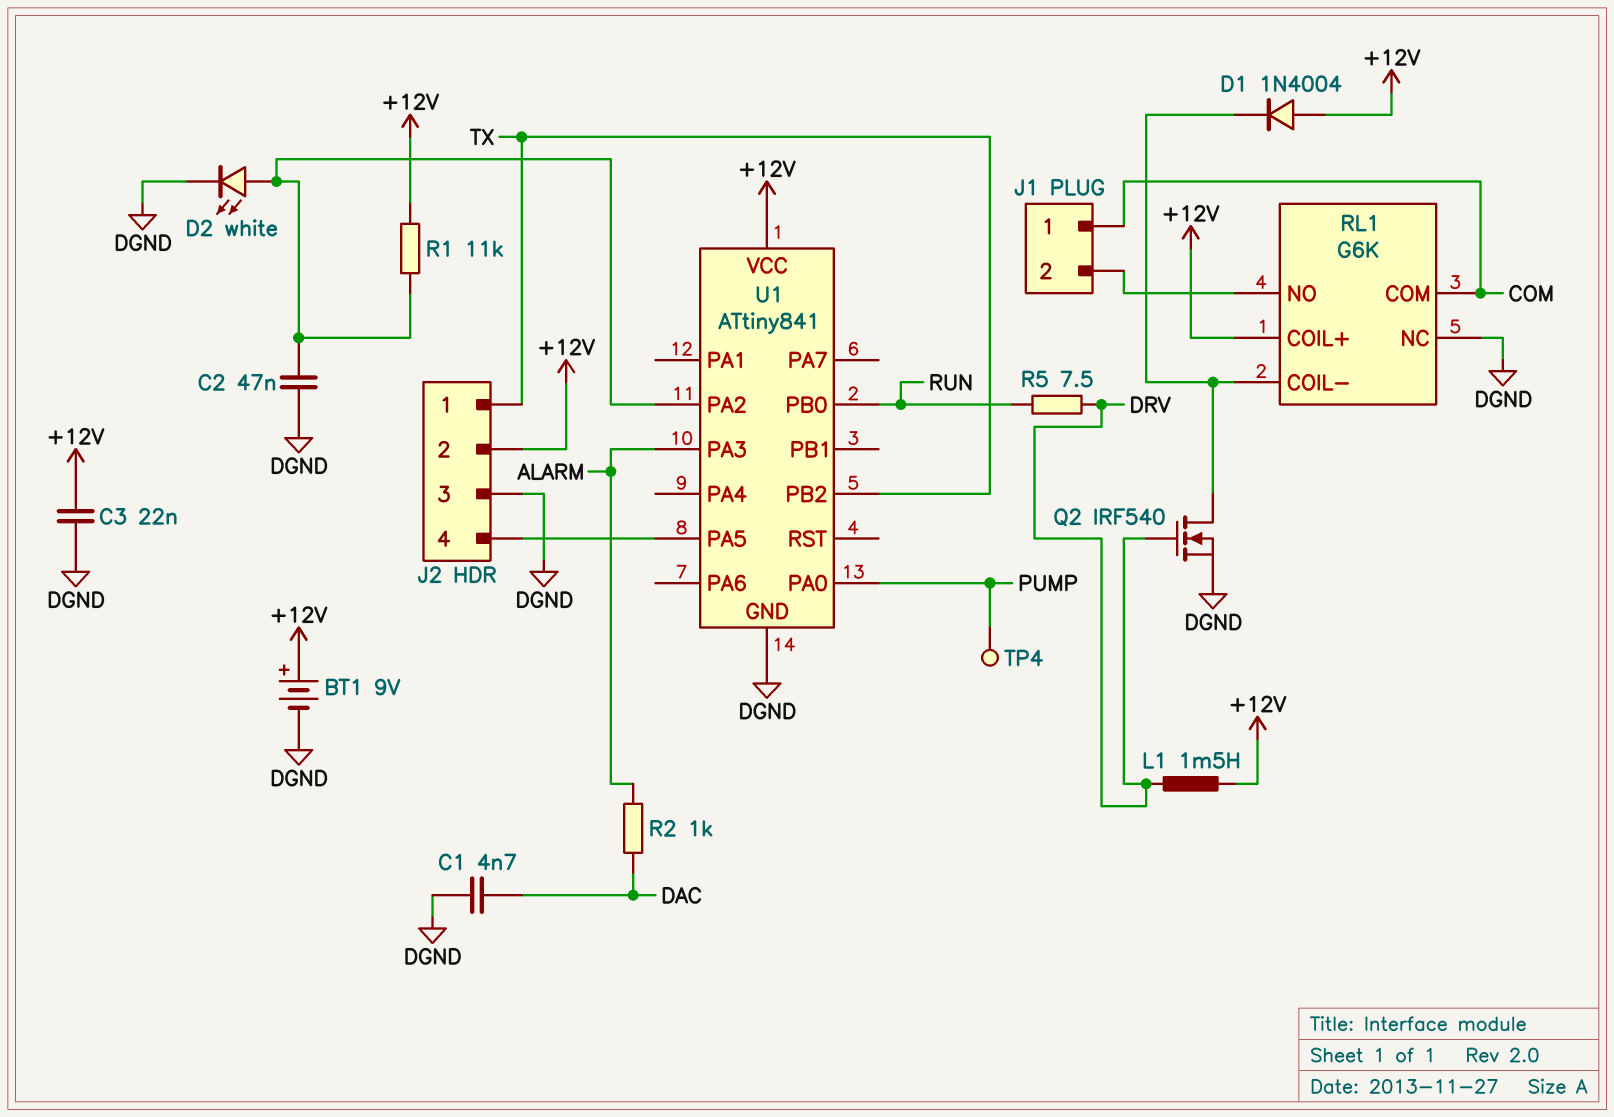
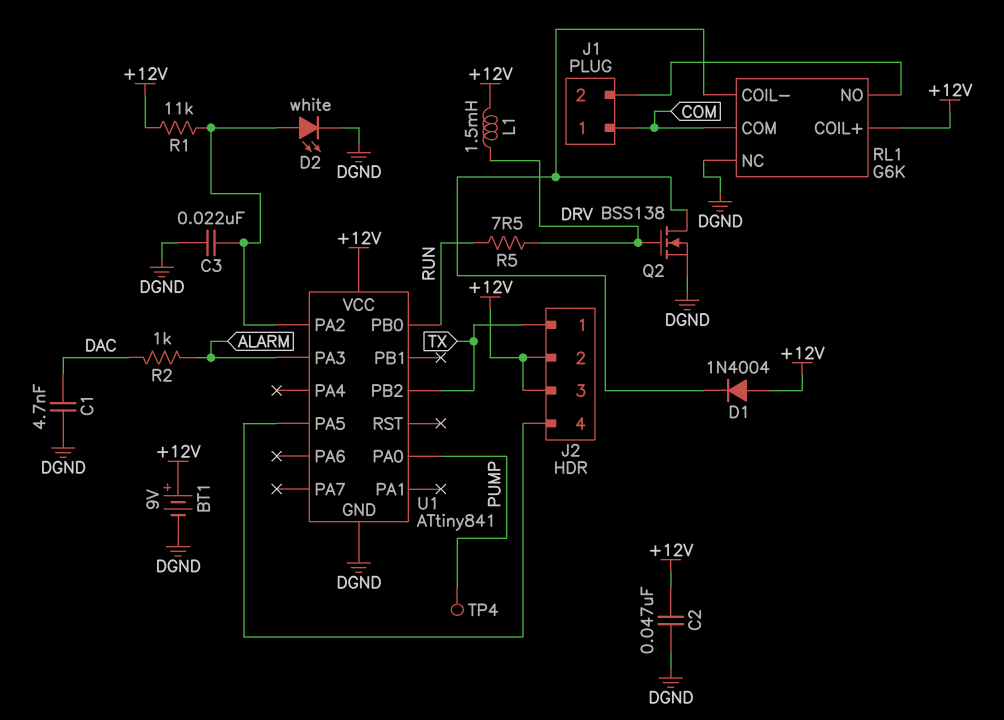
C2: 47nF (DGND, U1/PA2) -> 47nF (+12V, DGND)
C3: 22nF (+12V, DGND) -> 22nF (DGND, U1/PA2)
J2 pin 3: DGND -> +12V
Q2: NMOS IRF540 (G DRV, D RL1/COIL-, S DGND) -> NMOS BSS138 (G DRV, D RL1/COIL-, S DGND)

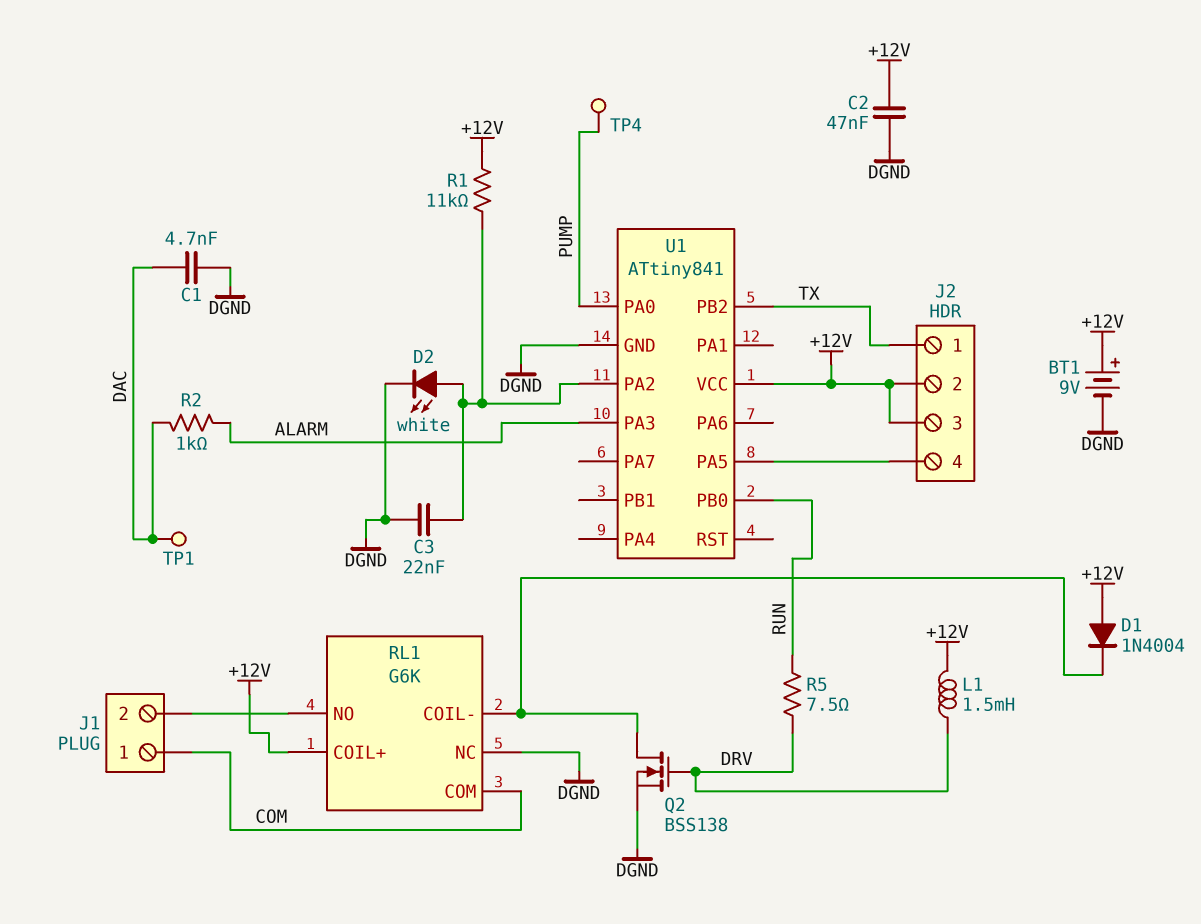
TP1: none -> test point (DAC)

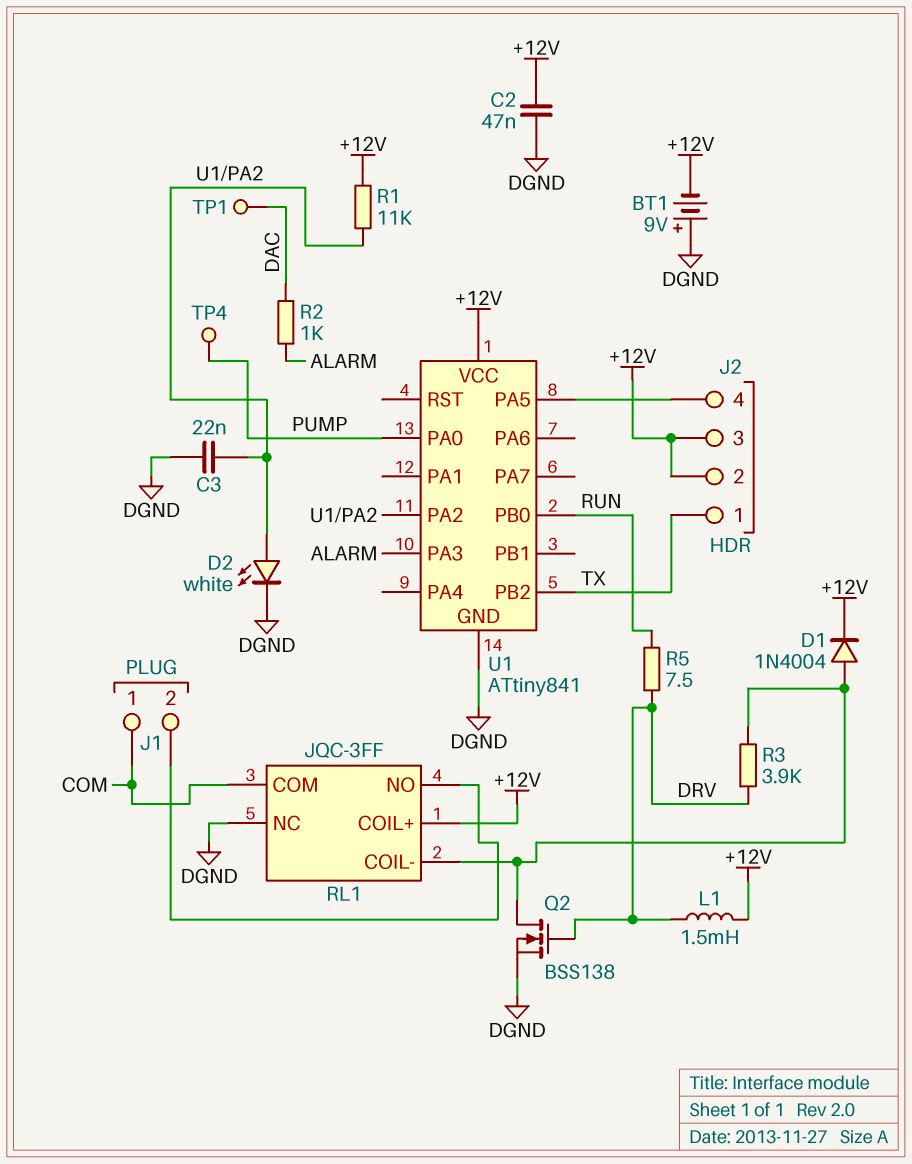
BT1: 9V (plus +12V, minus DGND) -> 9V (plus DGND, minus +12V)
C1: 4.7nF (DAC, DGND) -> none
D1: diode 1N4004 (A +12V, K RL1/COIL-) -> diode 1N4004 (A RL1/COIL-, K +12V)
R3: none -> 3.9k (DRV, RL1/COIL-)
RL1: G6K -> JQC-3FF

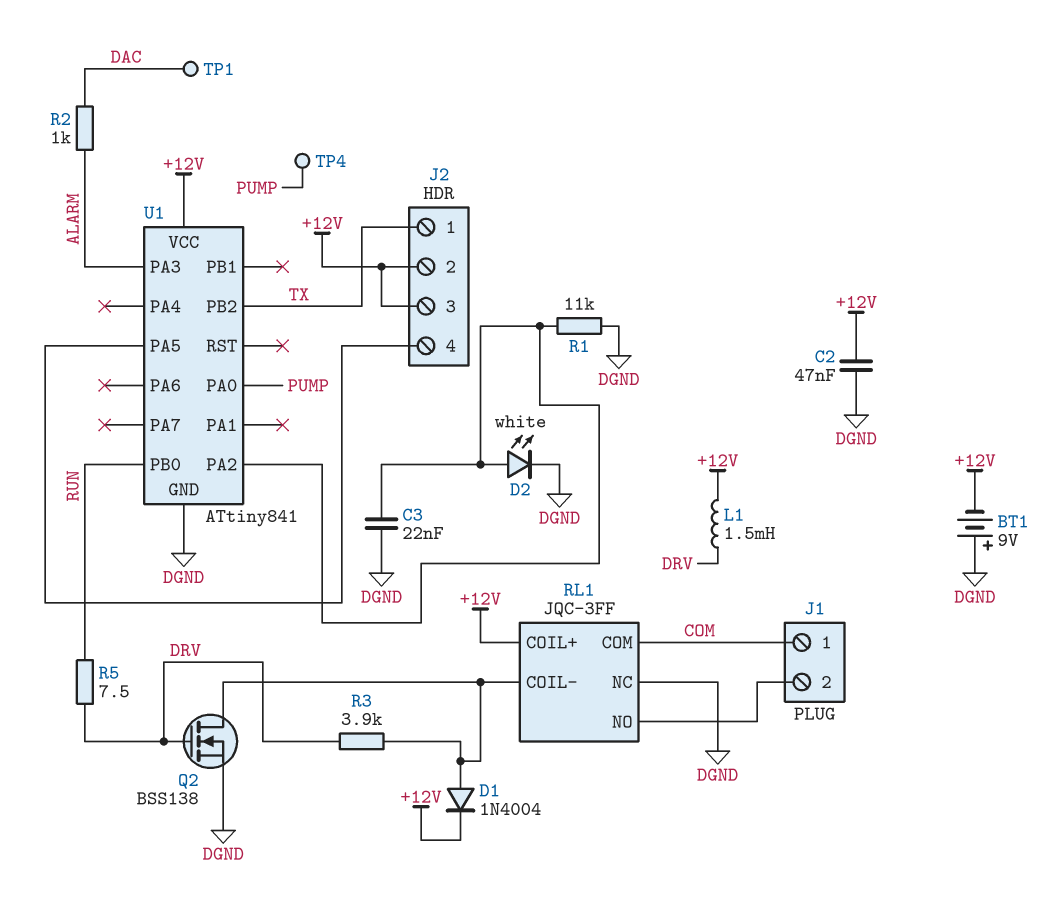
R1: 11k (+12V, U1/PA2) -> 11k (DGND, U1/PA2)

